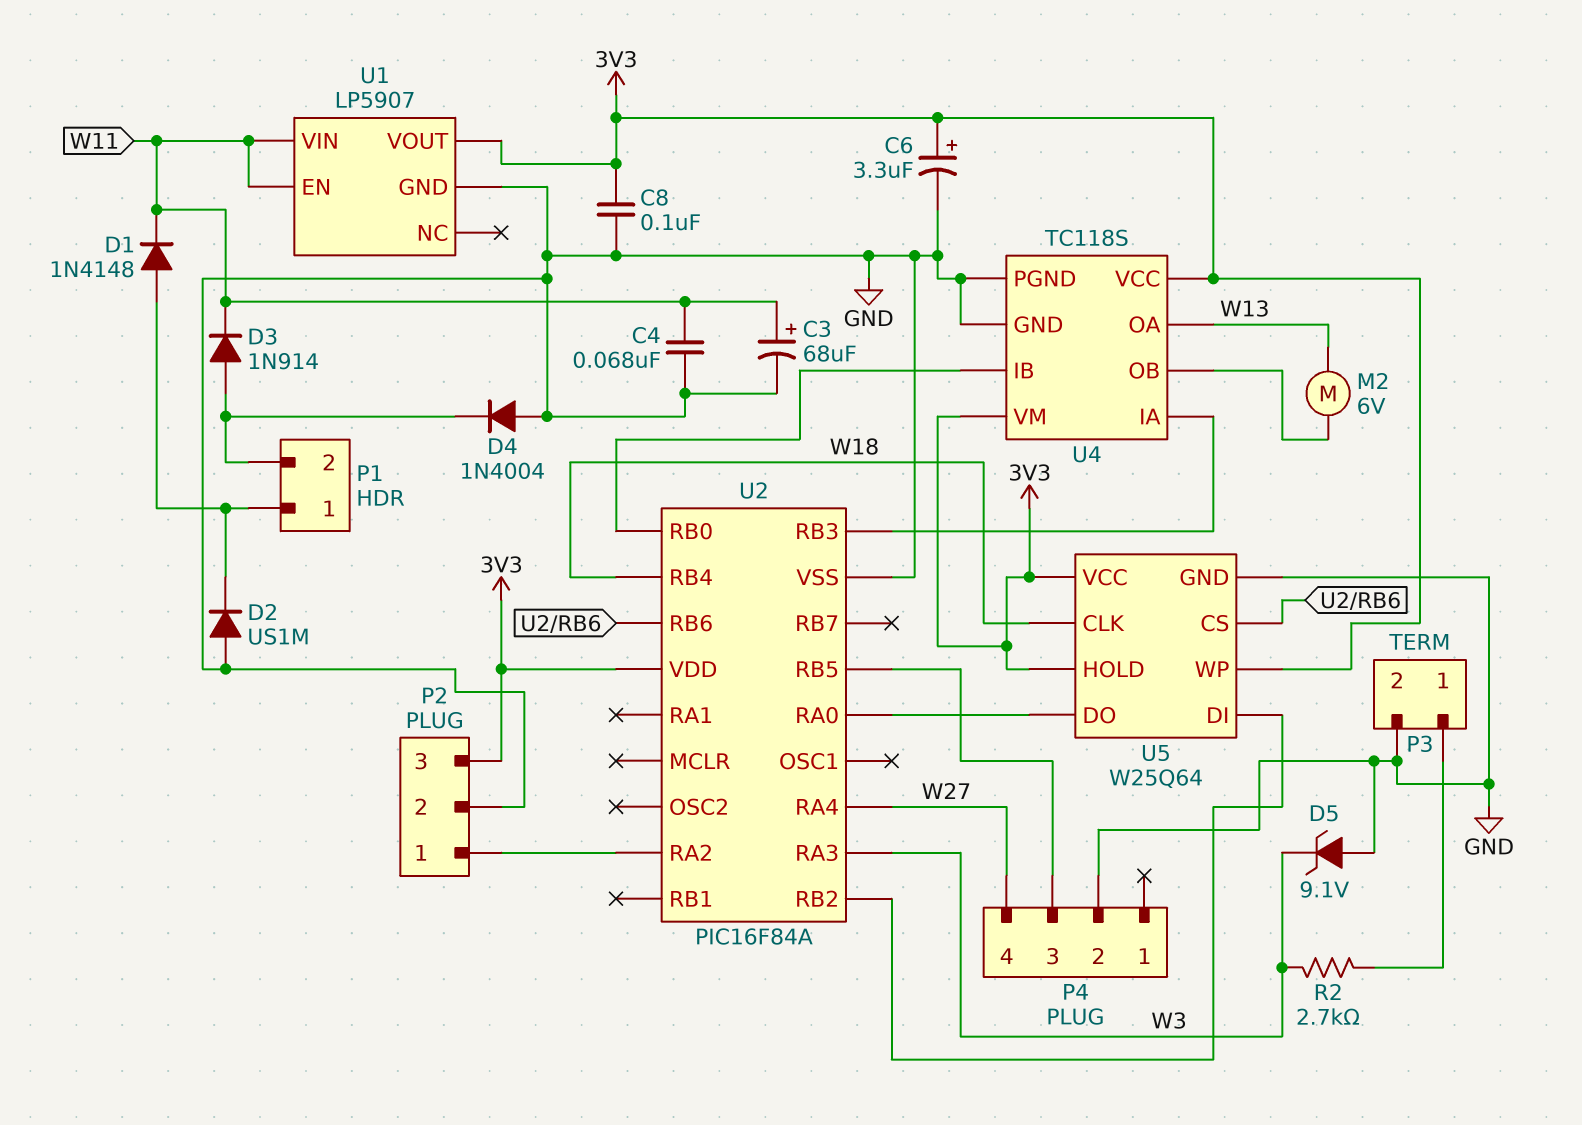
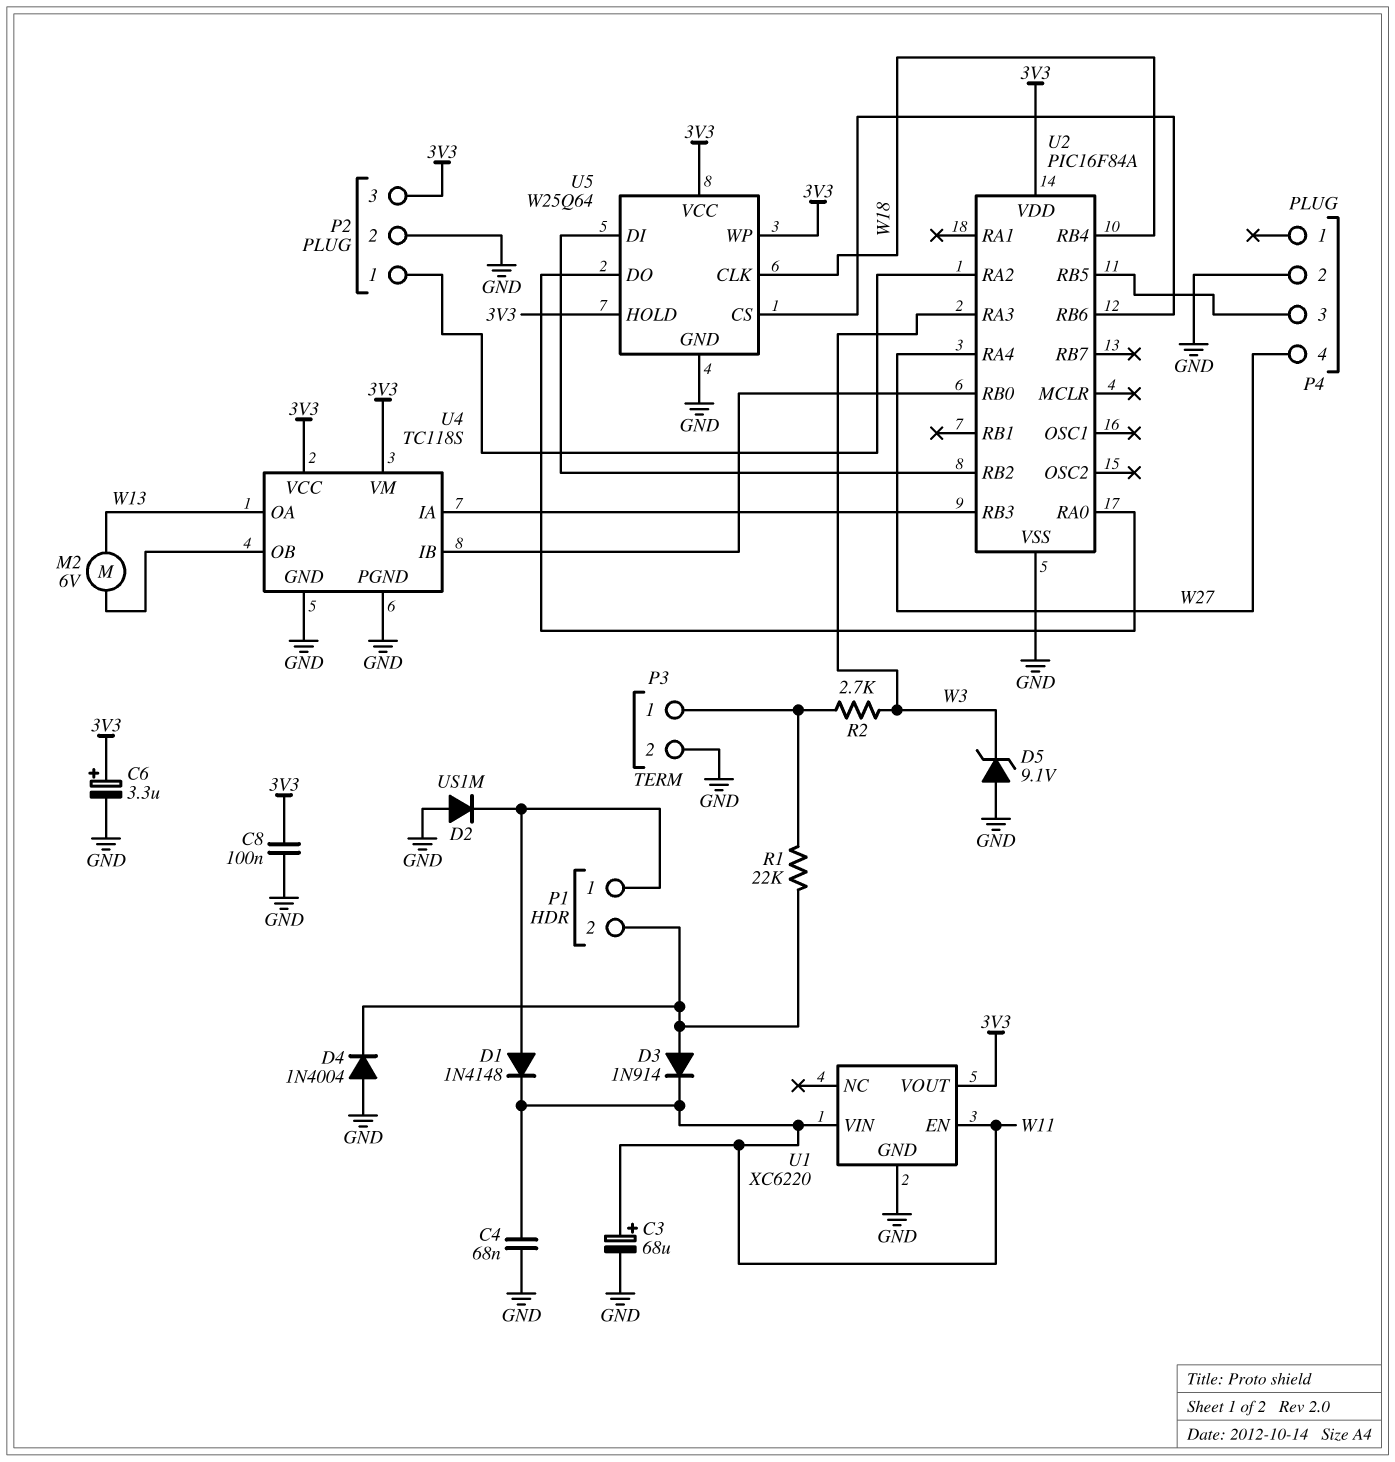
R1: none -> 22k (P1/2, P3/1)
U1: LP5907 -> XC6220

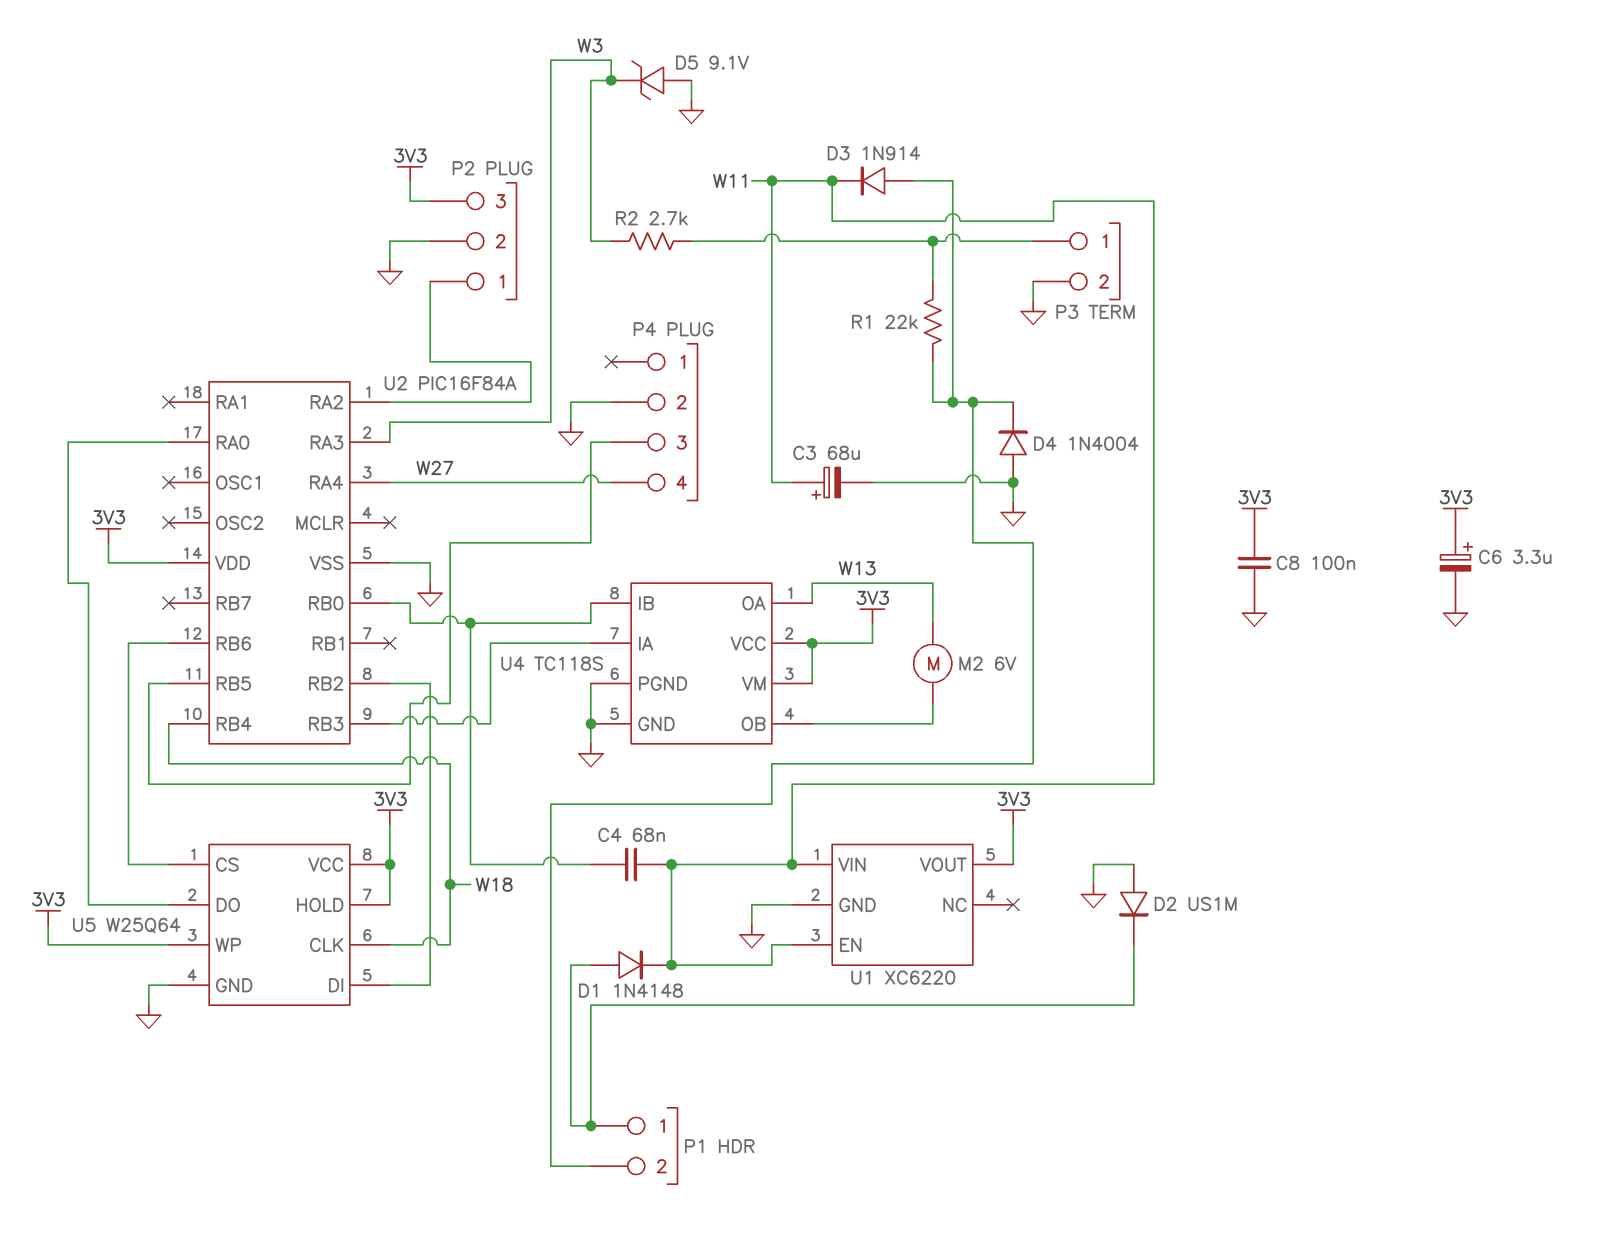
C4: 68nF (GND, W11) -> 68nF (U2/RB0, W11)

